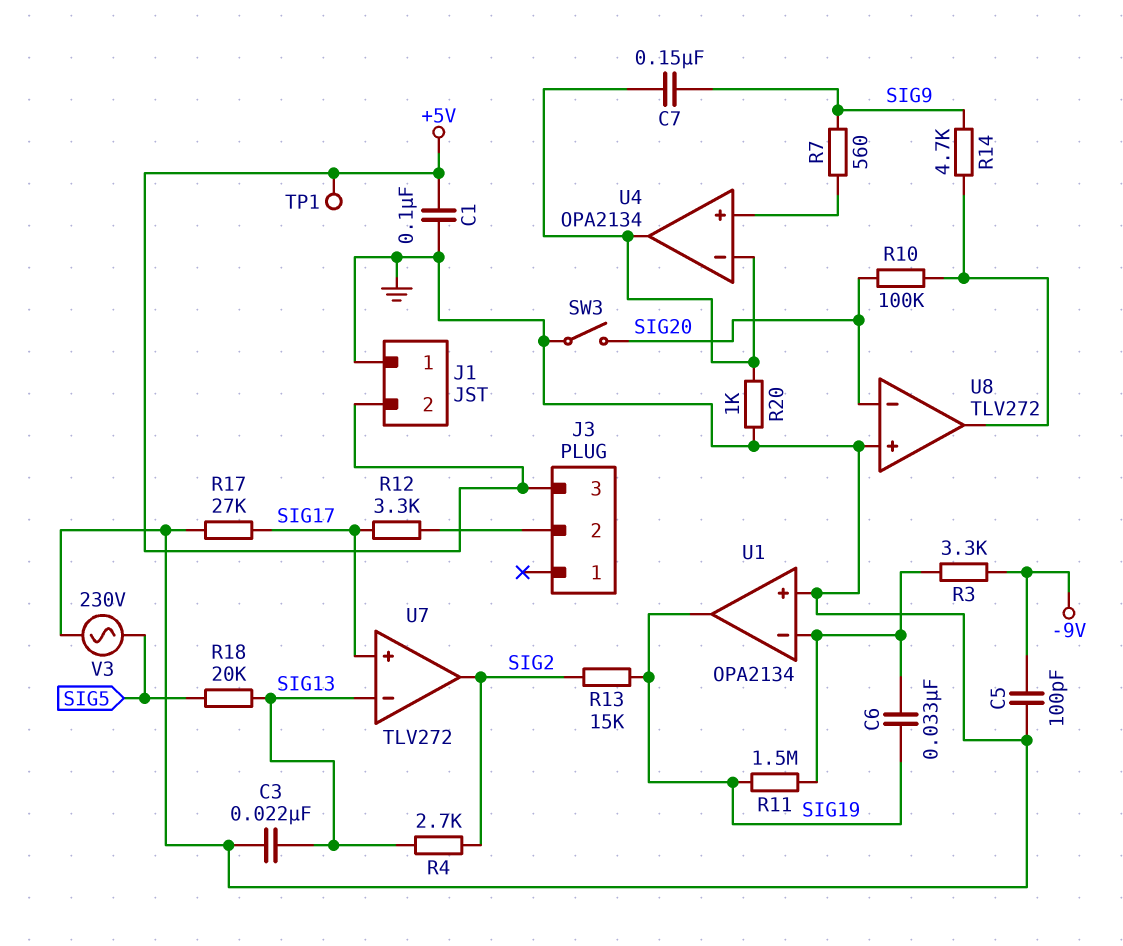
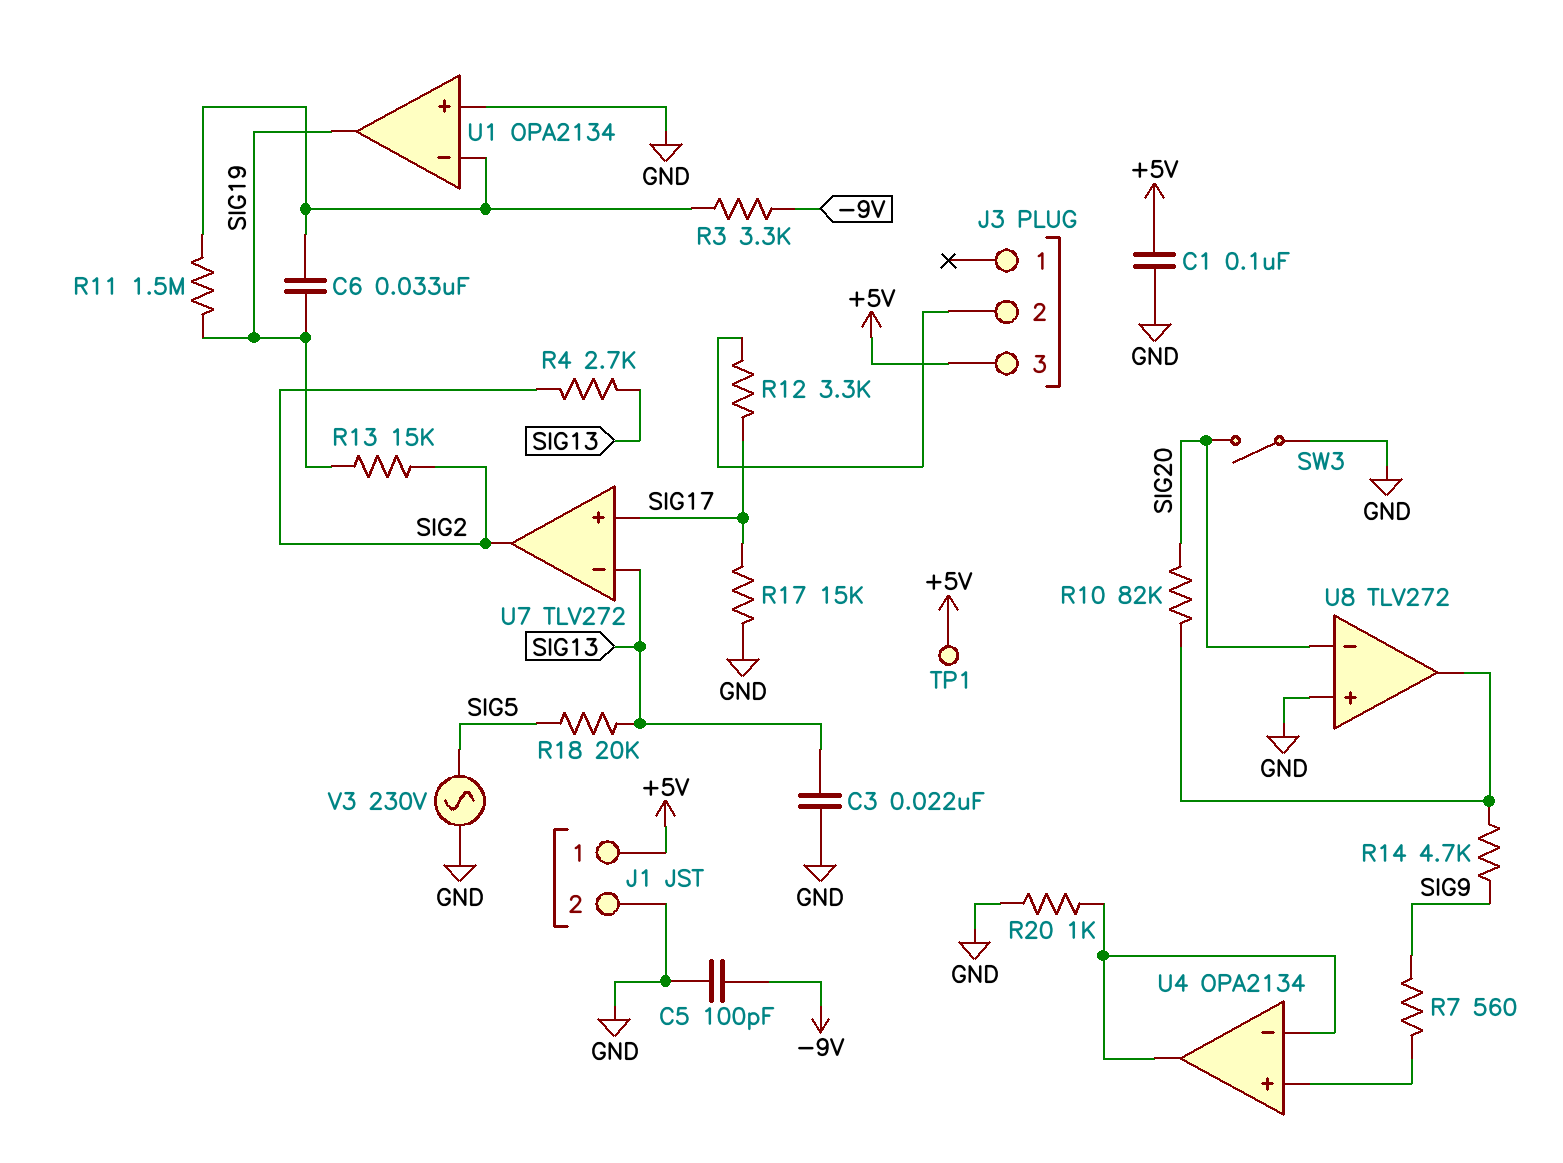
C7: 150nF (SIG9, U4/in-) -> none
J1 pin 1: GND -> +5V
J1 pin 2: +5V -> GND
R10: 100k (SIG20, U8/out) -> 82k (SIG20, U8/out)
R17: 27k (GND, SIG17) -> 15k (GND, SIG17)

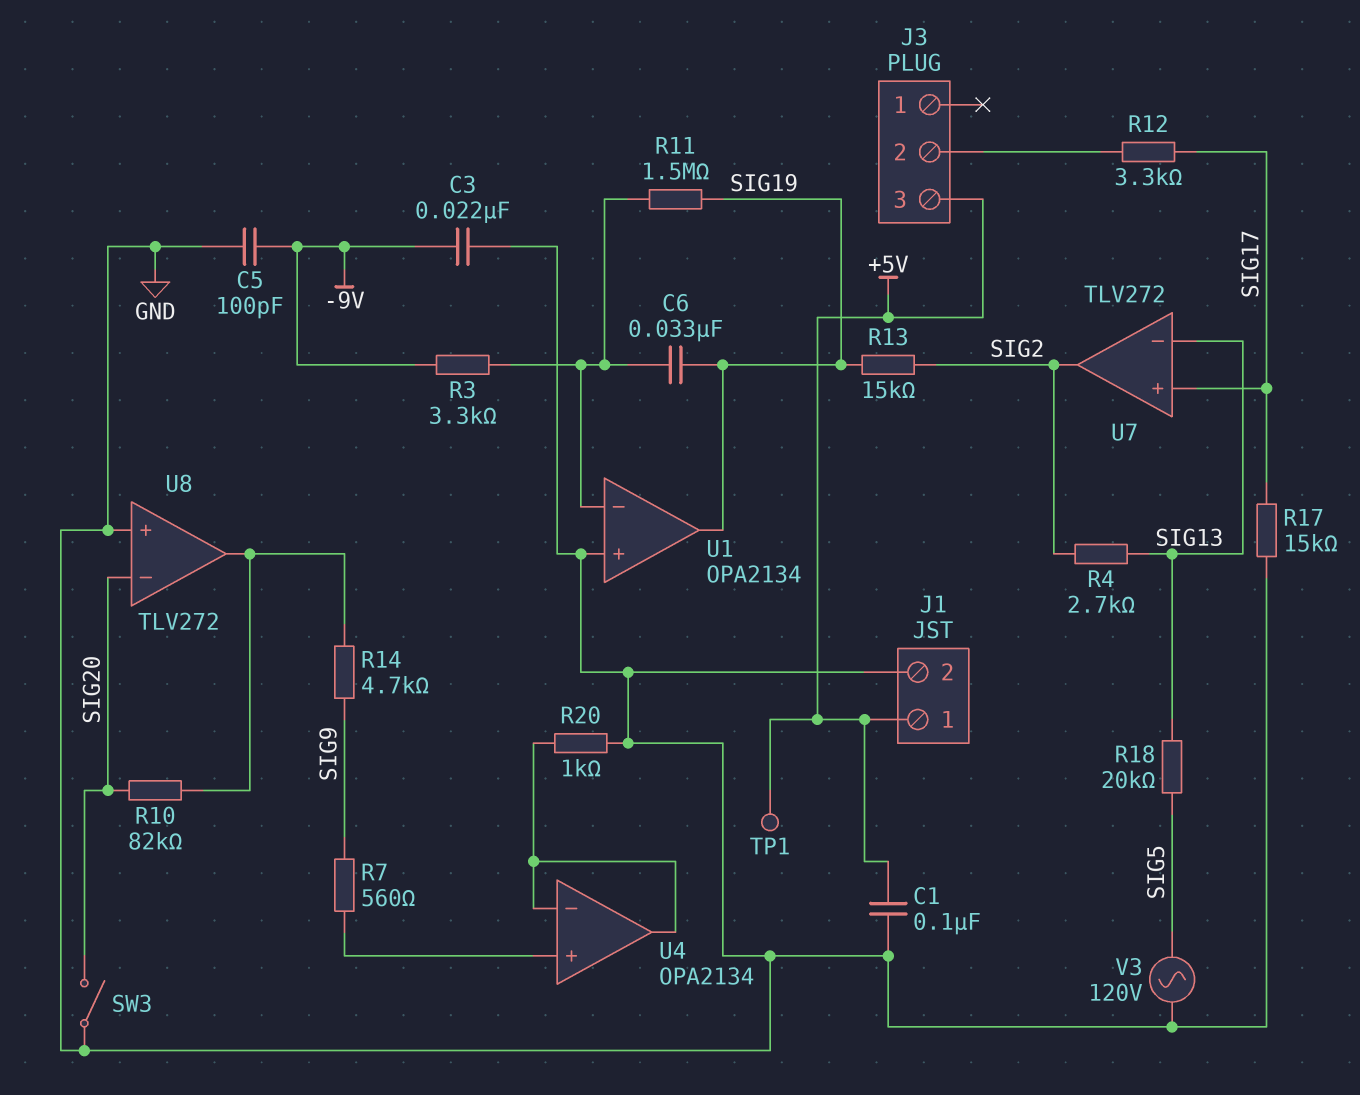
C3: 22nF (GND, SIG13) -> 22nF (-9V, GND)
V3: AC 230V (GND, SIG5) -> AC 120V (GND, SIG5)

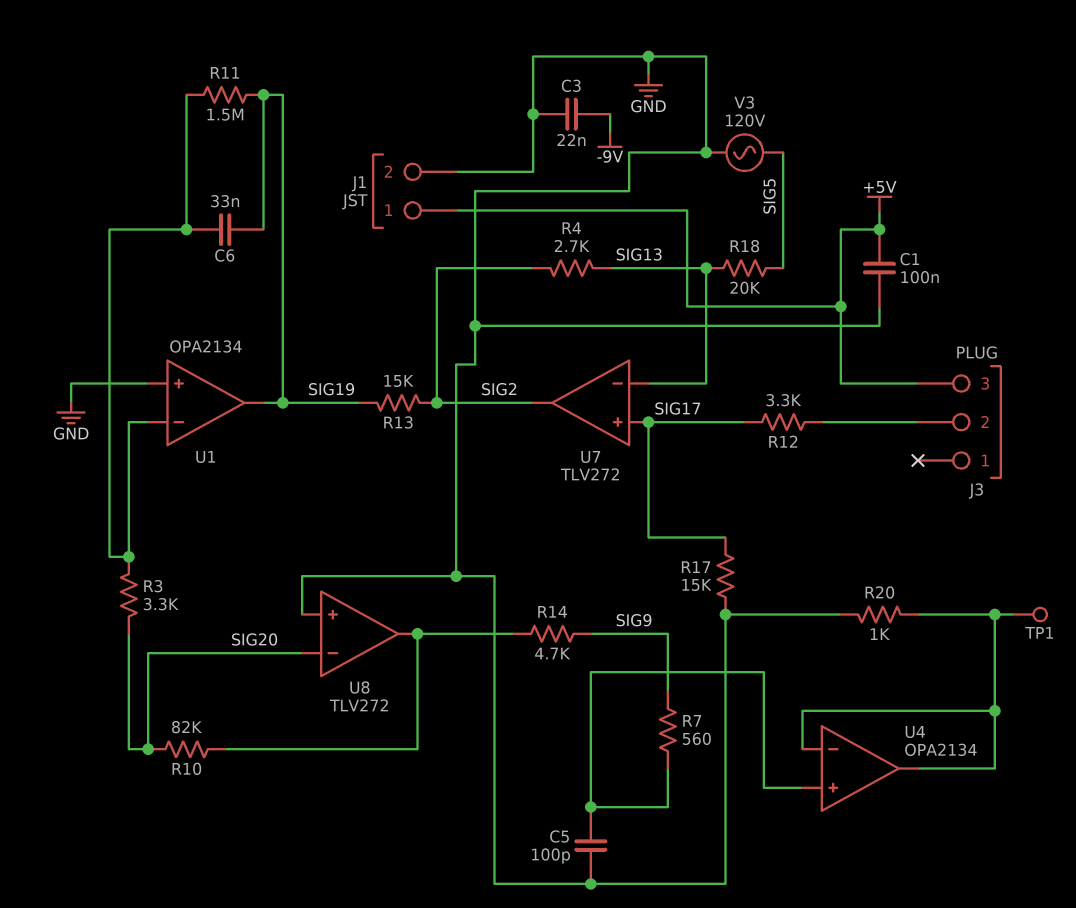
C5: 100pF (-9V, GND) -> 100pF (GND, U4/in+)
R3: 3.3k (-9V, U1/in-) -> 3.3k (SIG20, U1/in-)
SW3: switch (GND, SIG20) -> none
TP1: test point (+5V) -> test point (U4/in-)

